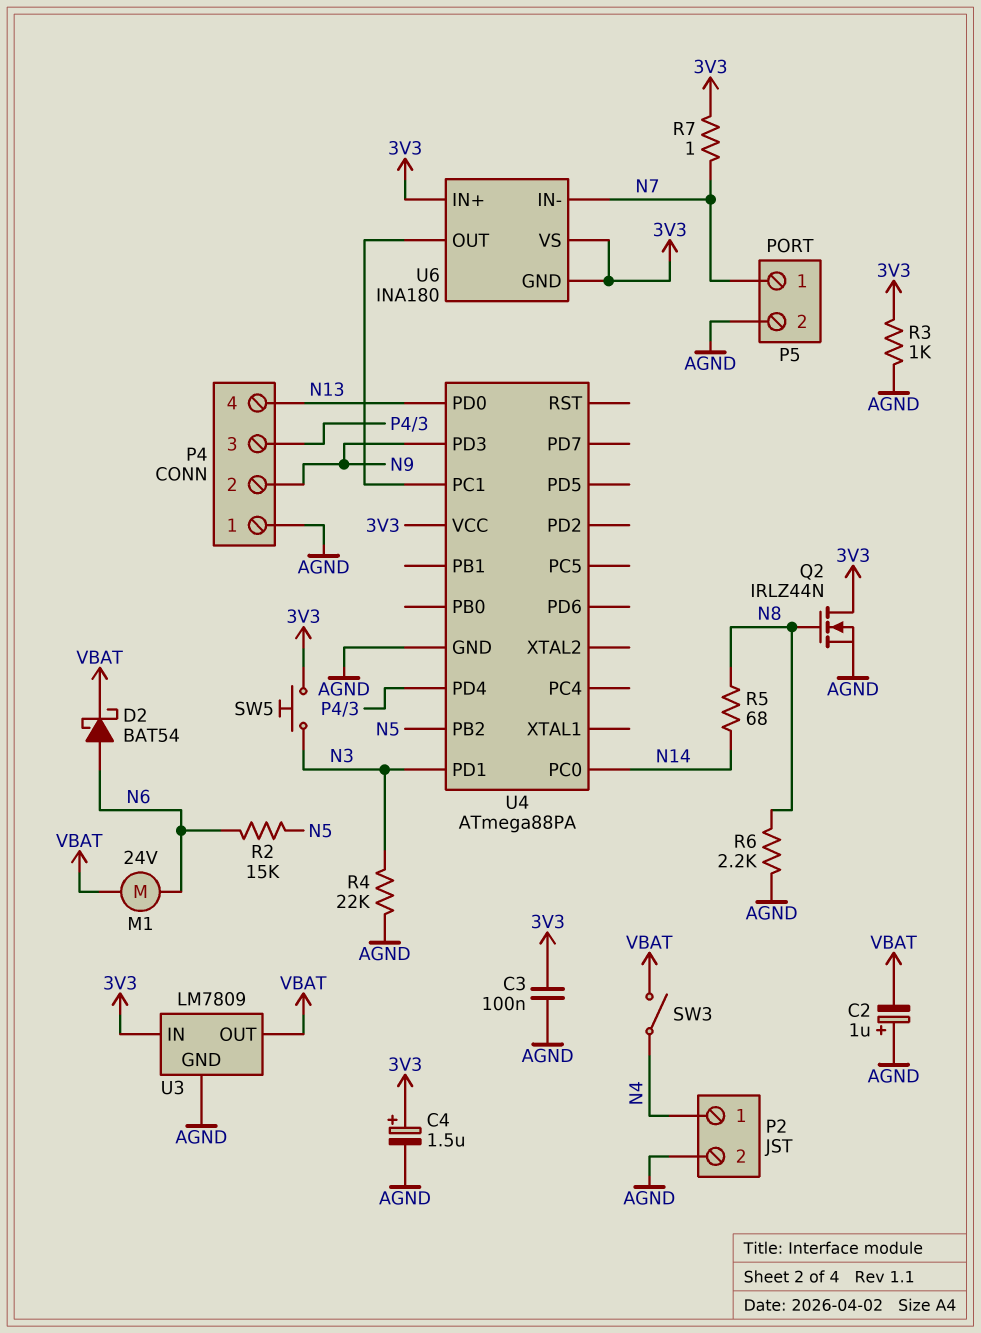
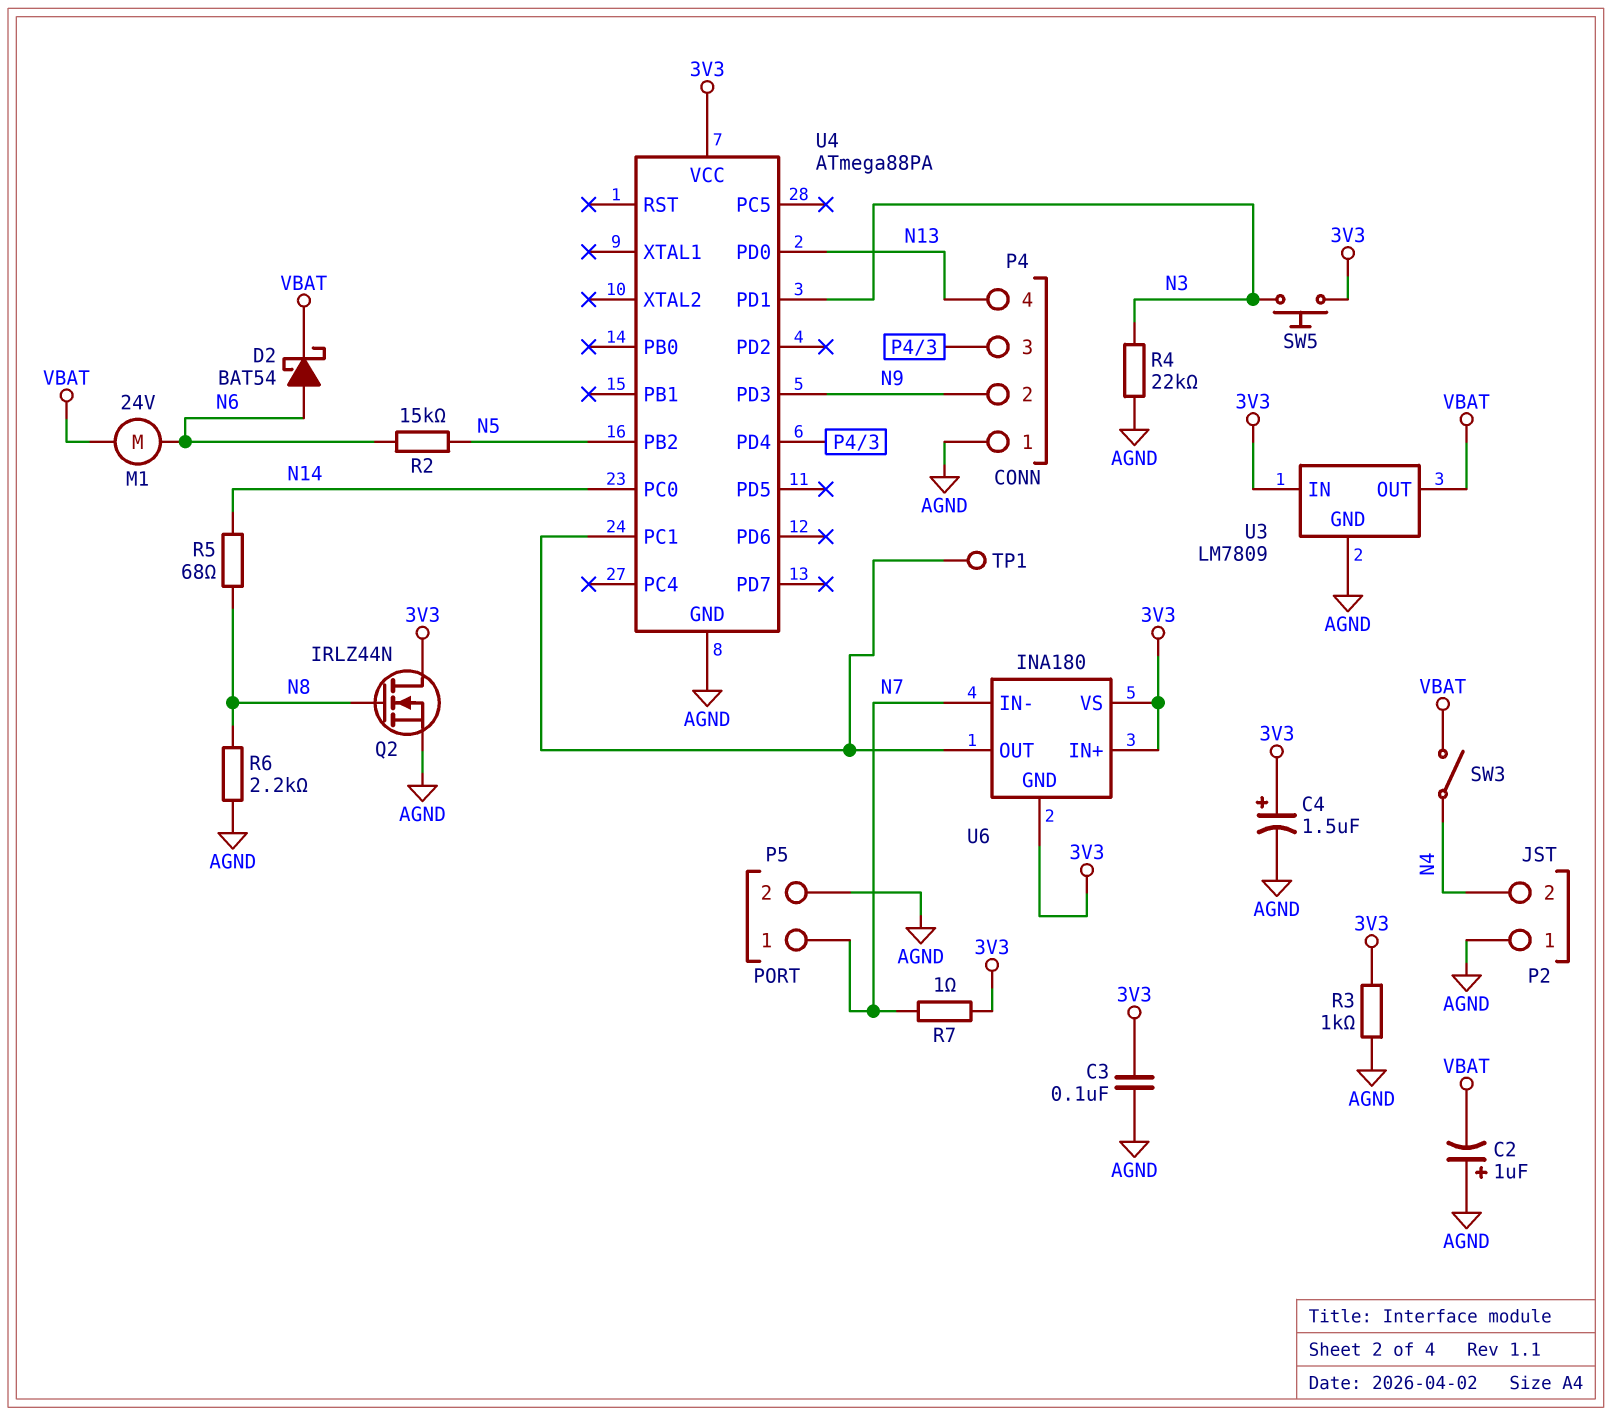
P2 pin 1: N4 -> AGND
P2 pin 2: AGND -> N4
TP1: none -> test point (U4/PC1)

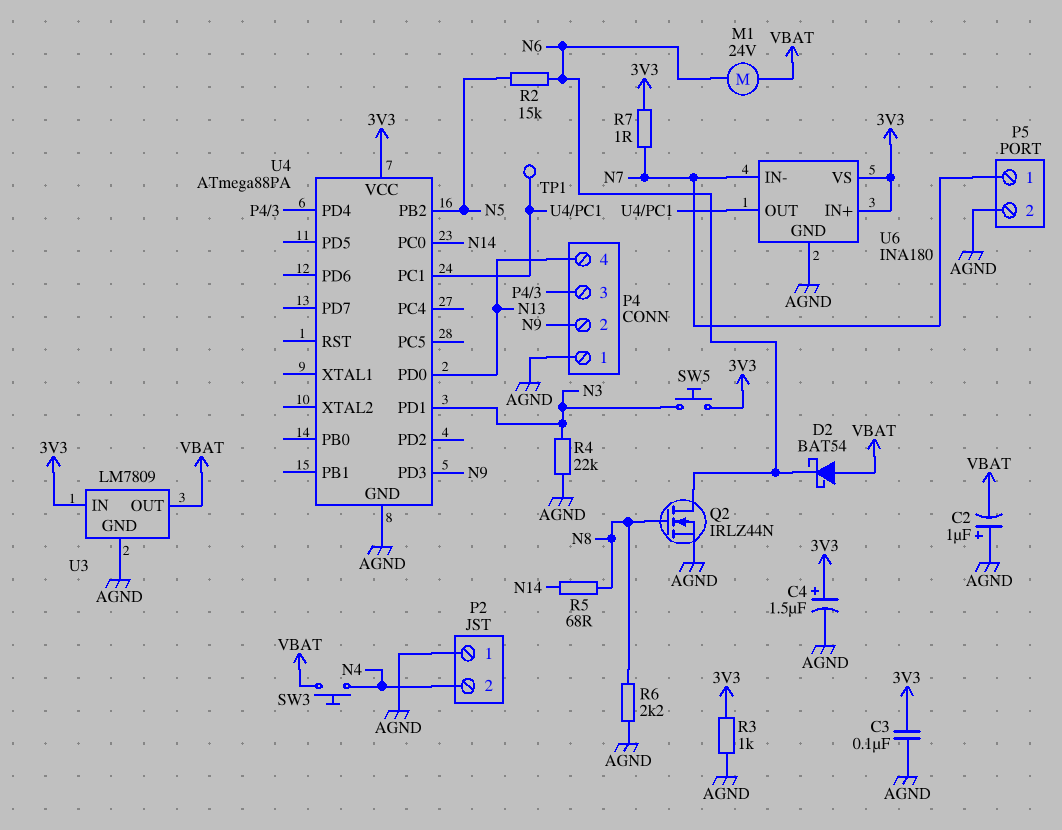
D2: schottky BAT54 (A N6, K VBAT) -> schottky BAT54 (A VBAT, K N6)
Q2: NMOS IRLZ44N (G N8, D 3V3, S AGND) -> NMOS IRLZ44N (G N8, D N6, S AGND)
SW3: switch (N4, VBAT) -> button (N4, VBAT)
U6 pin GND: 3V3 -> AGND

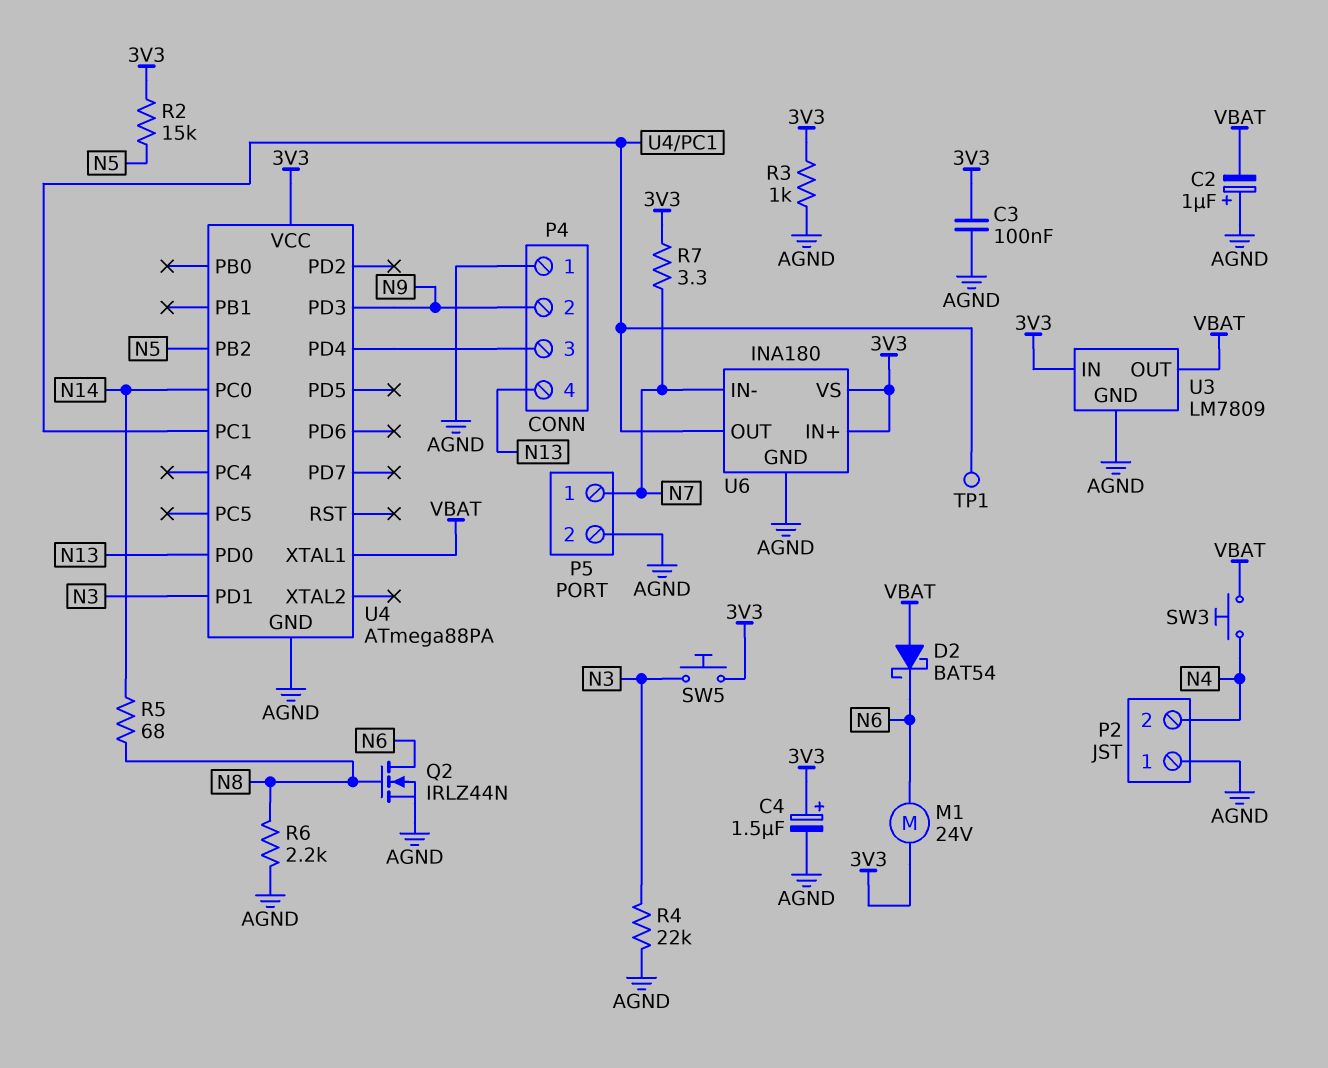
M1: motor 24V (N6, VBAT) -> motor 24V (3V3, N6)
R2: 15k (N5, N6) -> 15k (3V3, N5)
R7: 1 (3V3, N7) -> 3.3 (3V3, N7)
U4 pin XTAL1: none -> VBAT

